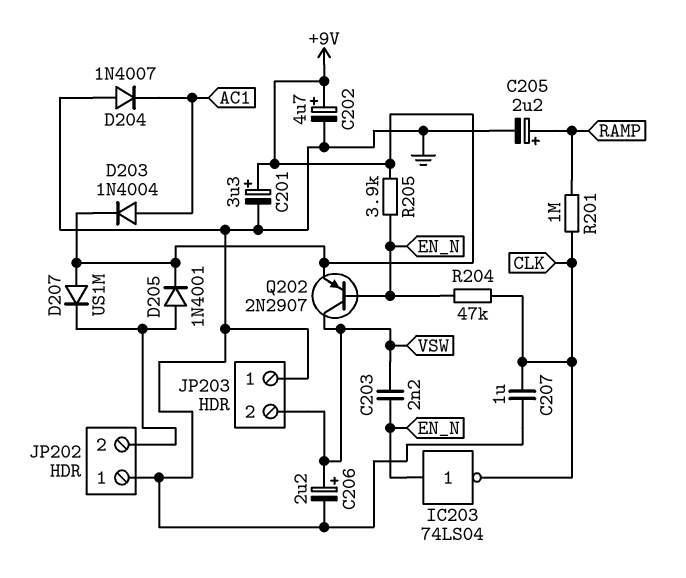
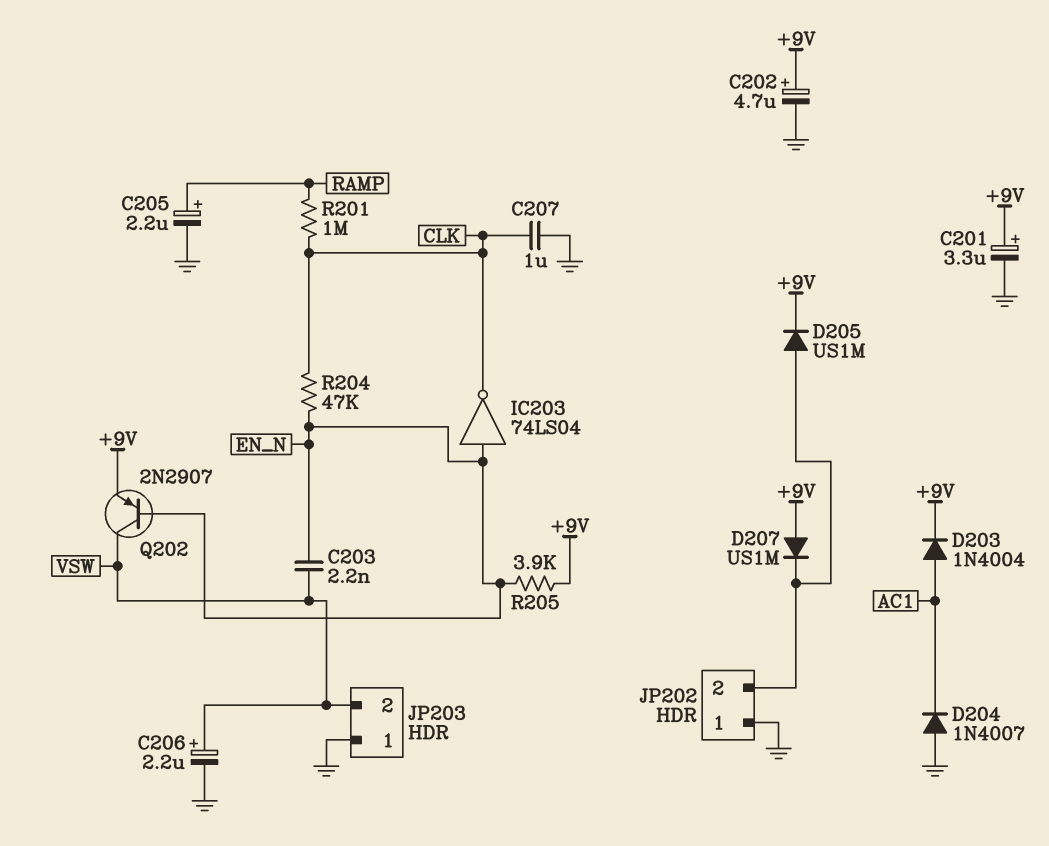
D205: diode 1N4001 (A JP202/2, K +9V) -> diode US1M (A JP202/2, K +9V)

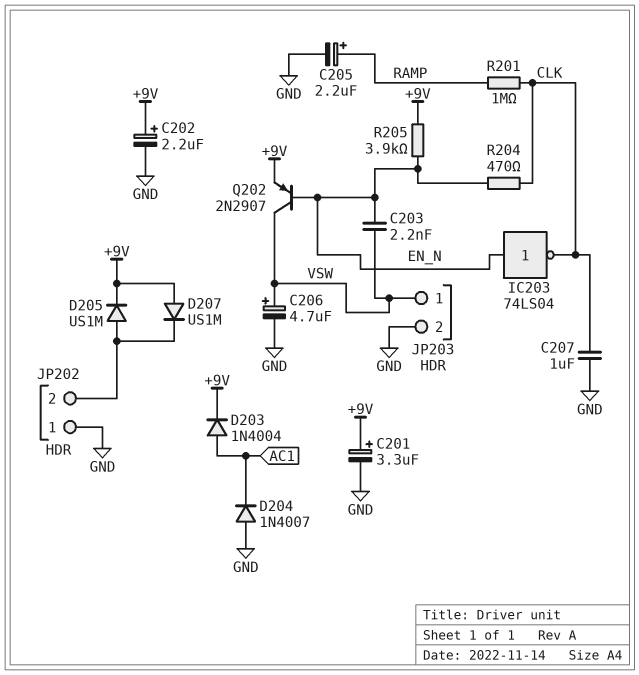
C202: 4.7uF (plus +9V, minus GND) -> 2.2uF (plus +9V, minus GND)
C206: 2.2uF (plus VSW, minus GND) -> 4.7uF (plus VSW, minus GND)
JP203 pin 1: GND -> VSW
JP203 pin 2: VSW -> GND
R204: 47k (CLK, EN_N) -> 470 (CLK, EN_N)

